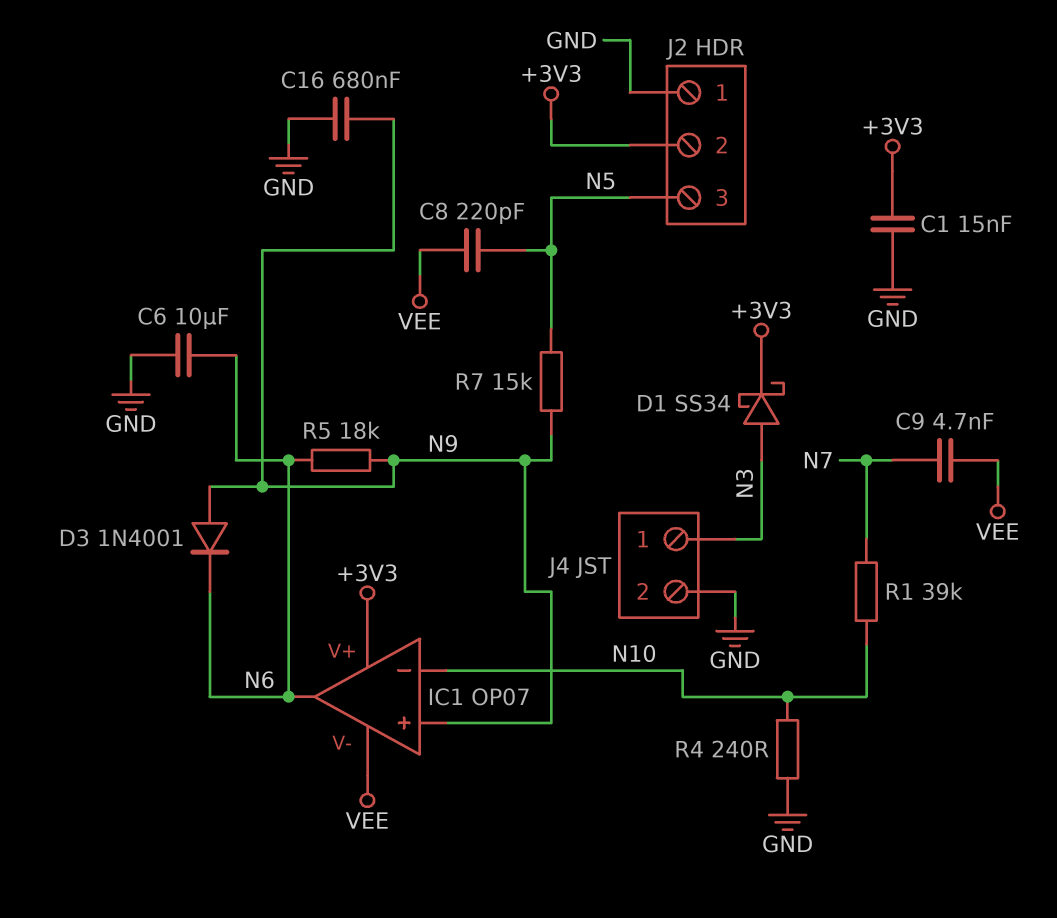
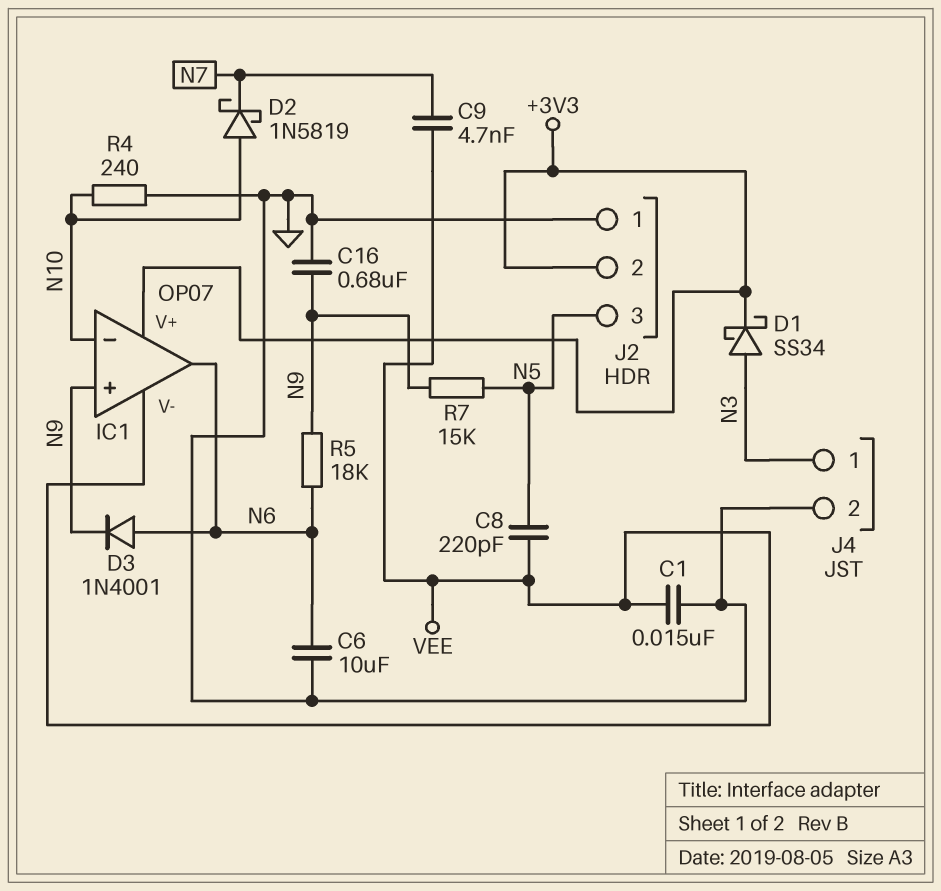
C1: 15nF (+3V3, GND) -> 15nF (GND, VEE)
D2: none -> schottky 1N5819 (A N10, K N7)
D3: diode 1N4001 (A N9, K N6) -> diode 1N4001 (A N6, K N9)
R1: 39k (N7, N10) -> none

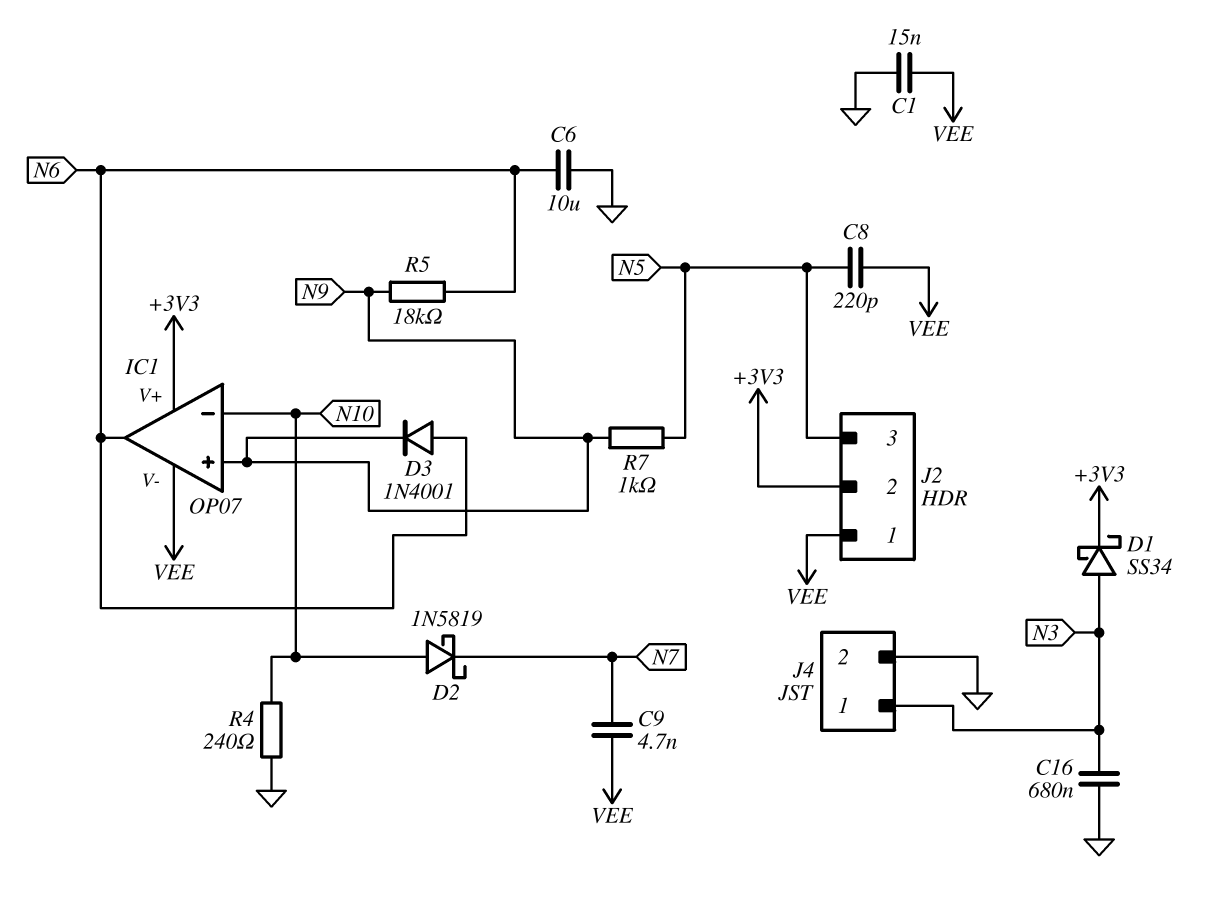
C16: 680nF (GND, N9) -> 680nF (GND, N3)
J2 pin 1: GND -> VEE
R7: 15k (N5, N9) -> 1k (N5, N9)

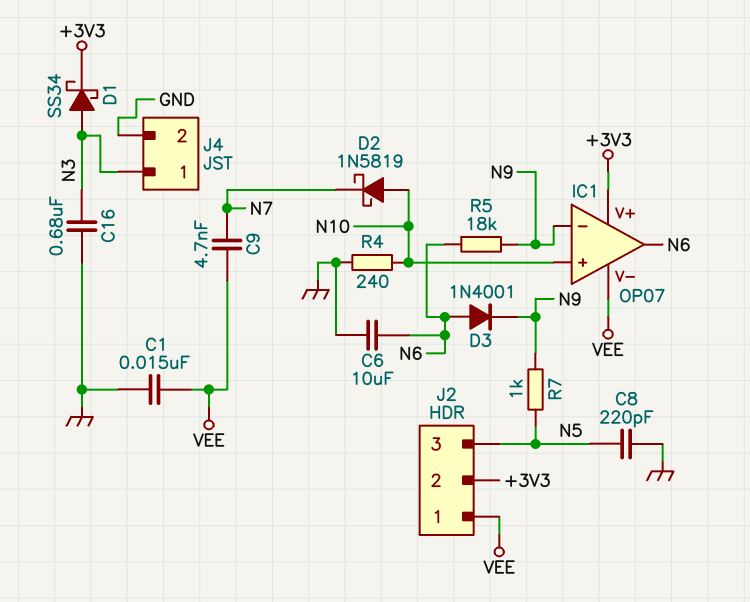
C8: 220pF (N5, VEE) -> 220pF (GND, N5)
IC1 pin in+: N9 -> N10
IC1 pin in-: N10 -> N9

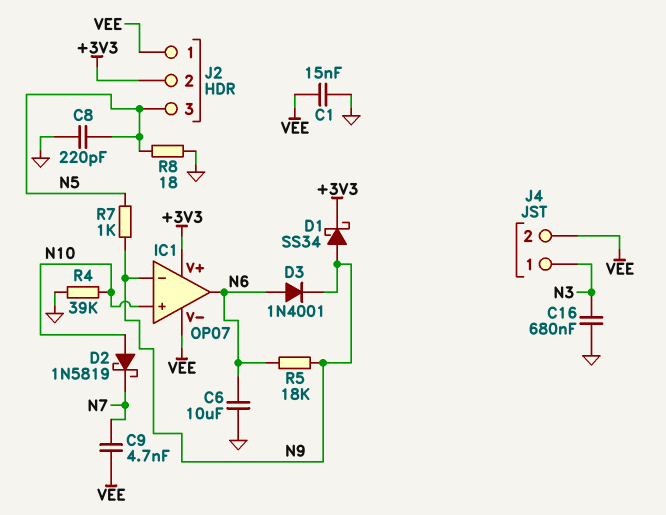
D1: schottky SS34 (A N3, K +3V3) -> schottky SS34 (A N9, K +3V3)
J4 pin 2: GND -> VEE
R4: 240 (GND, N10) -> 39k (GND, N10)
R8: none -> 18 (GND, N5)

